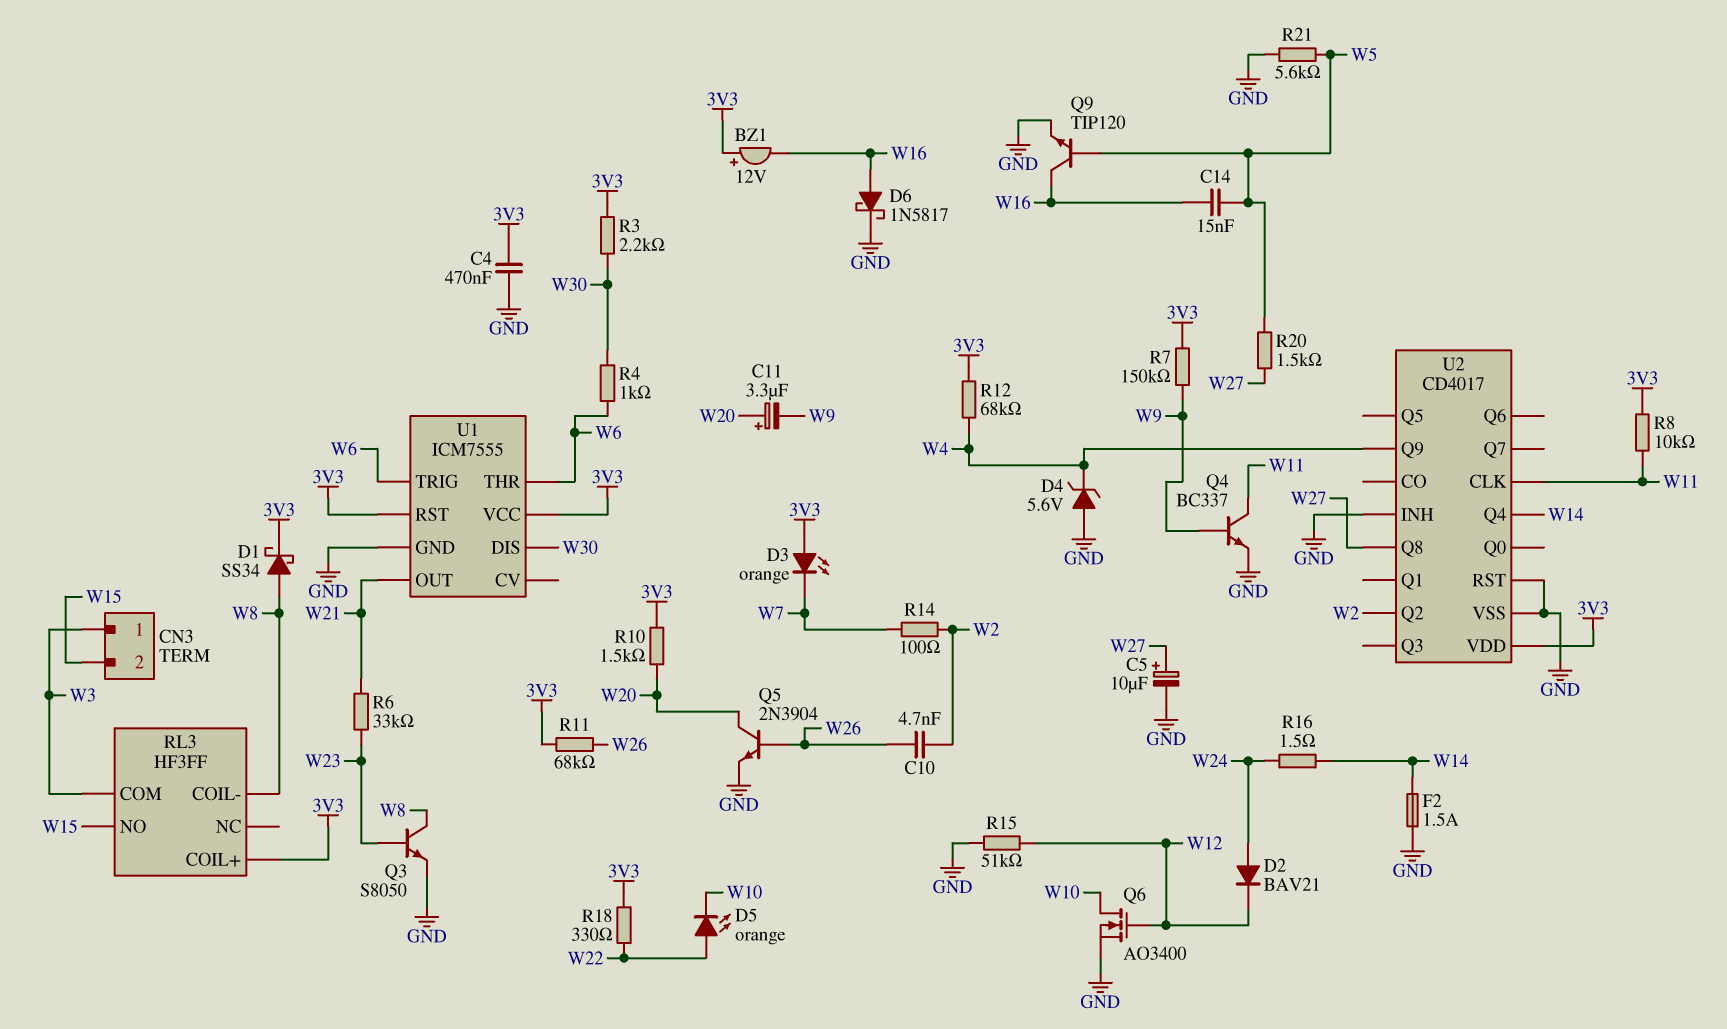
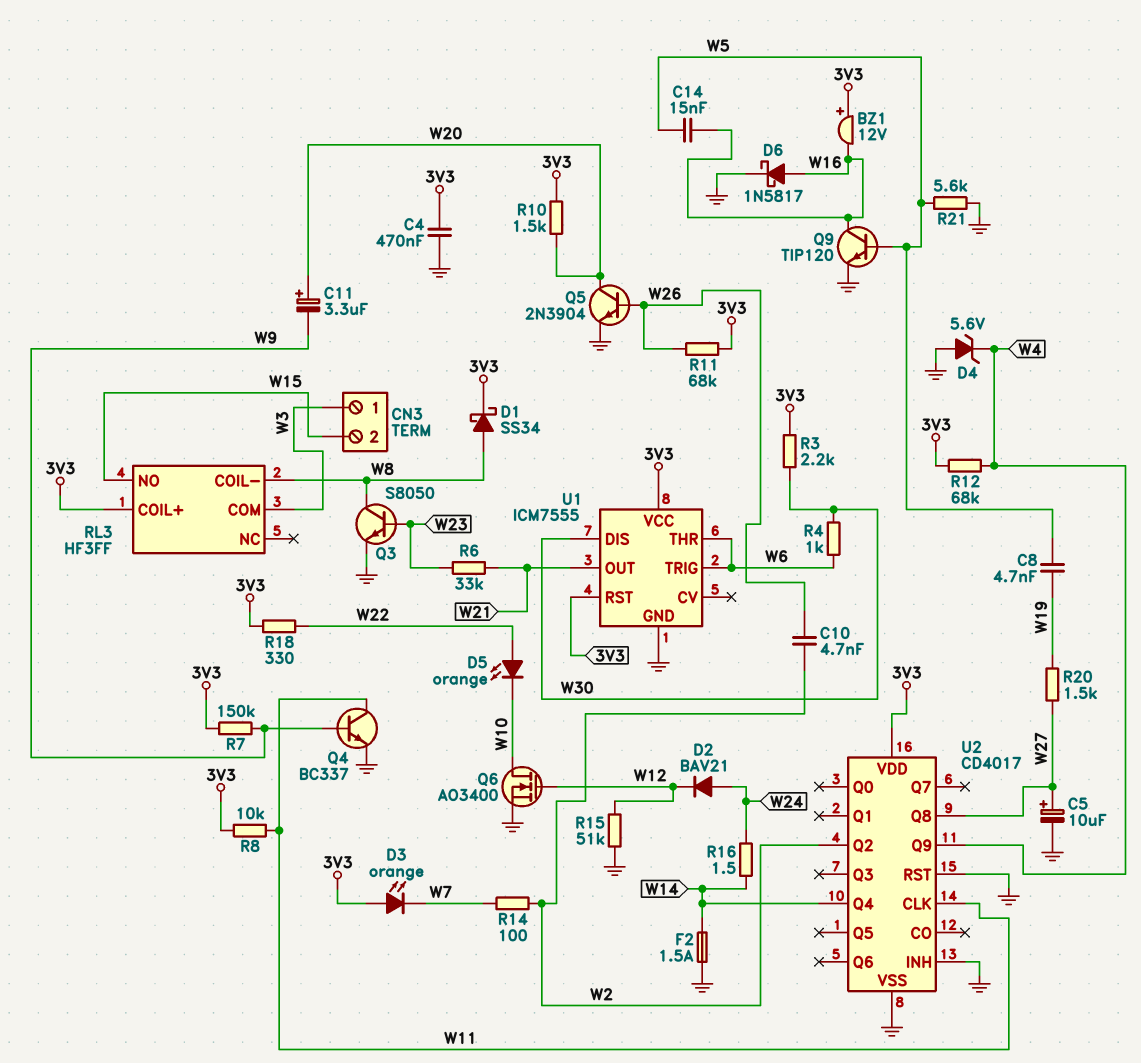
C8: none -> 4.7nF (W5, W19)
R20: 1.5k (W5, W27) -> 1.5k (W19, W27)

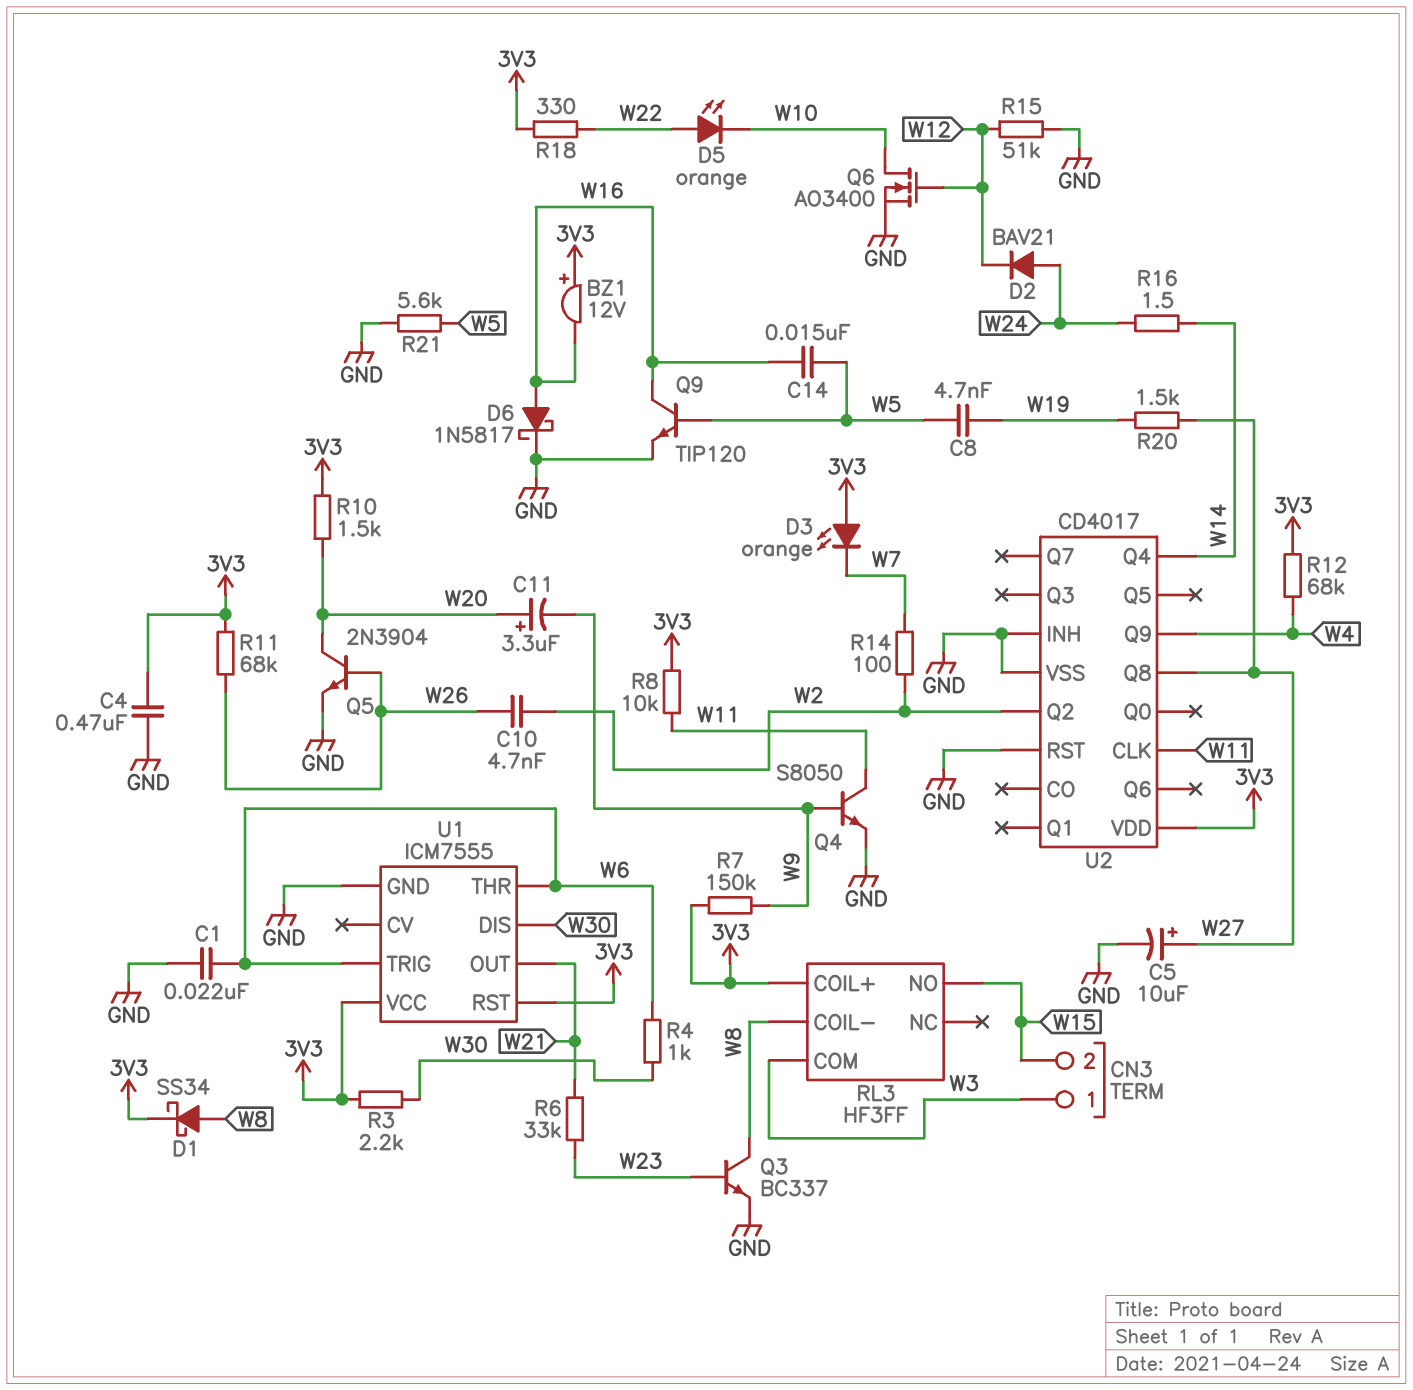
C1: none -> 22nF (GND, W6)
D4: zener 5.6V (A GND, K W4) -> none
F2: 1.5A (GND, W14) -> none
Q3: NPN S8050 (B W23, C W8, E GND) -> NPN BC337 (B W23, C W8, E GND)
Q4: NPN BC337 (B W9, C W11, E GND) -> NPN S8050 (B W9, C W11, E GND)

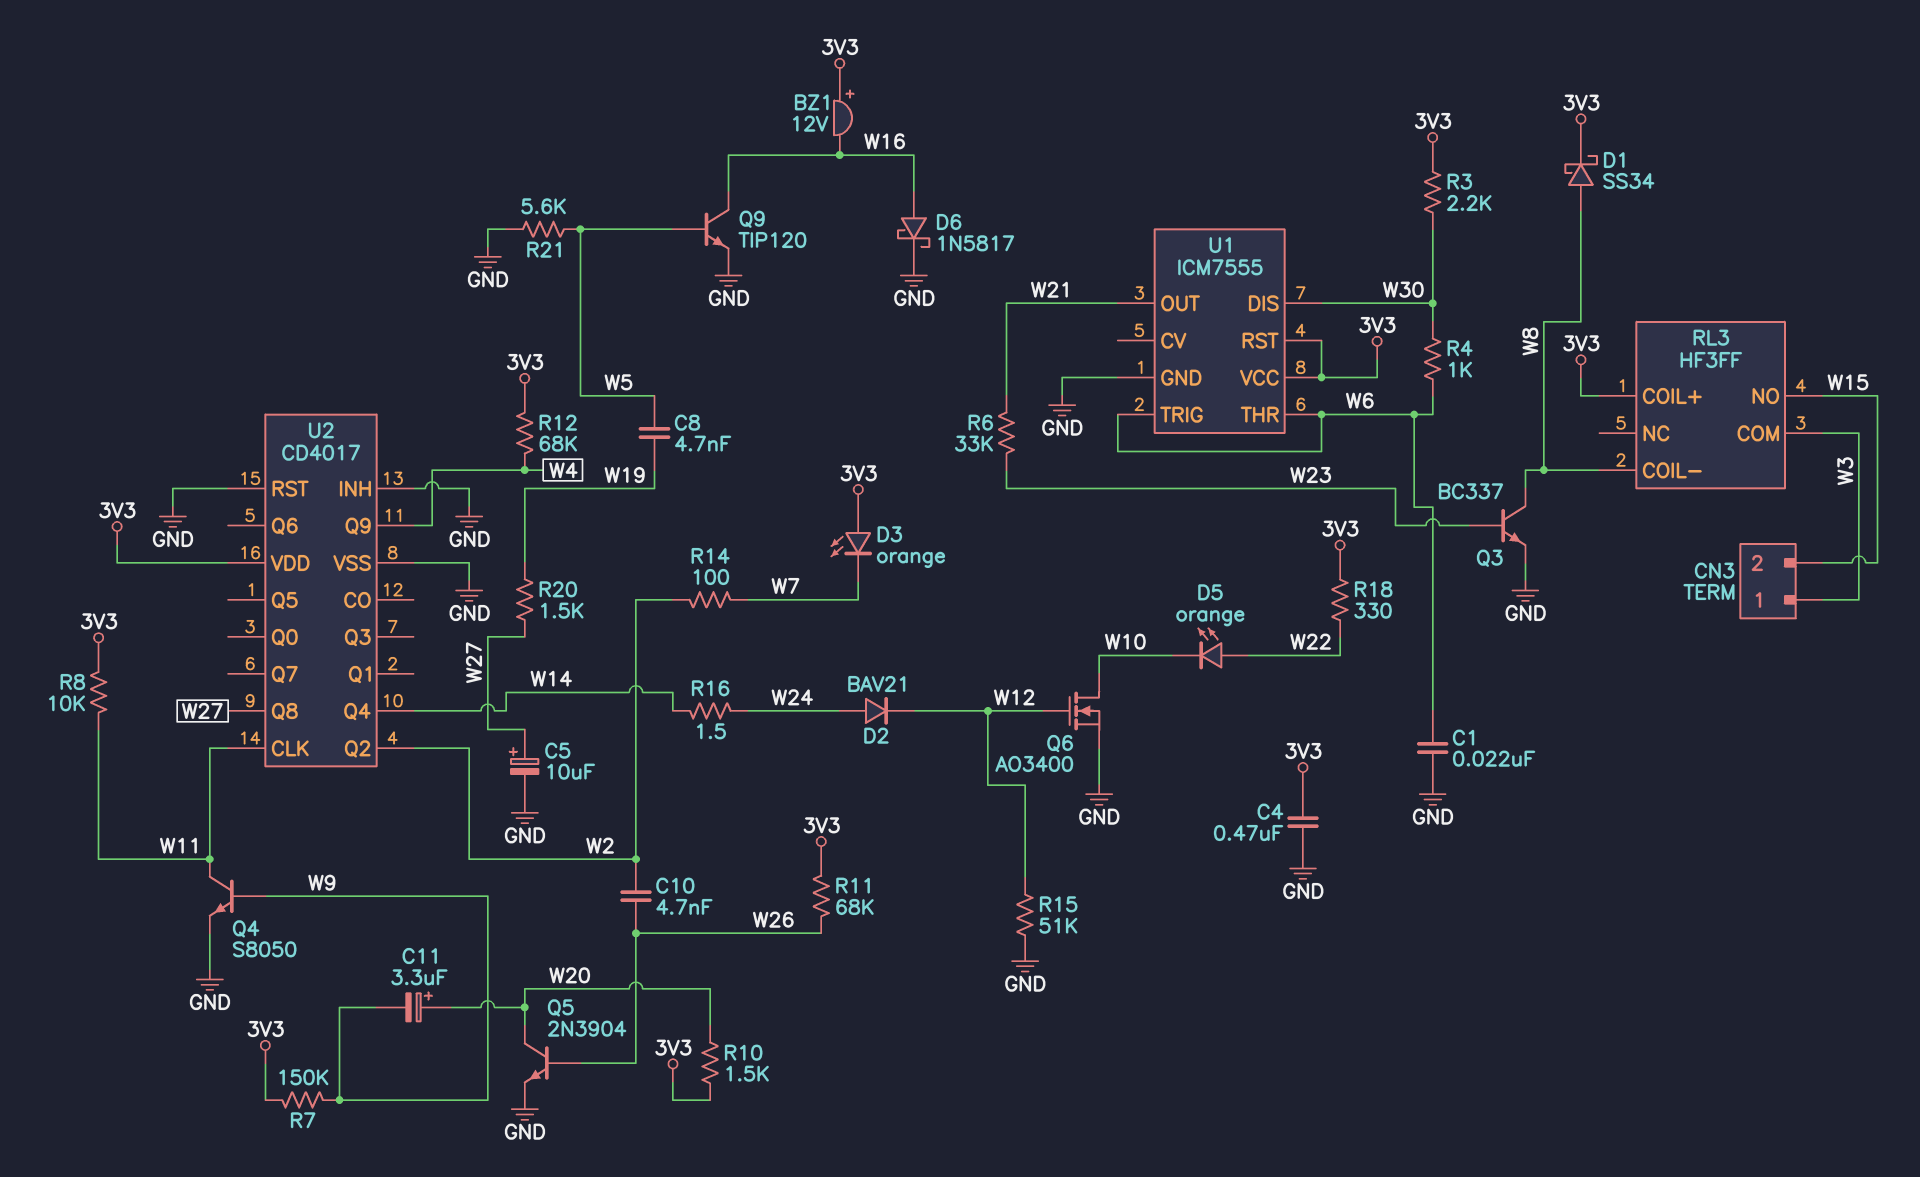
C14: 15nF (W5, W16) -> none

